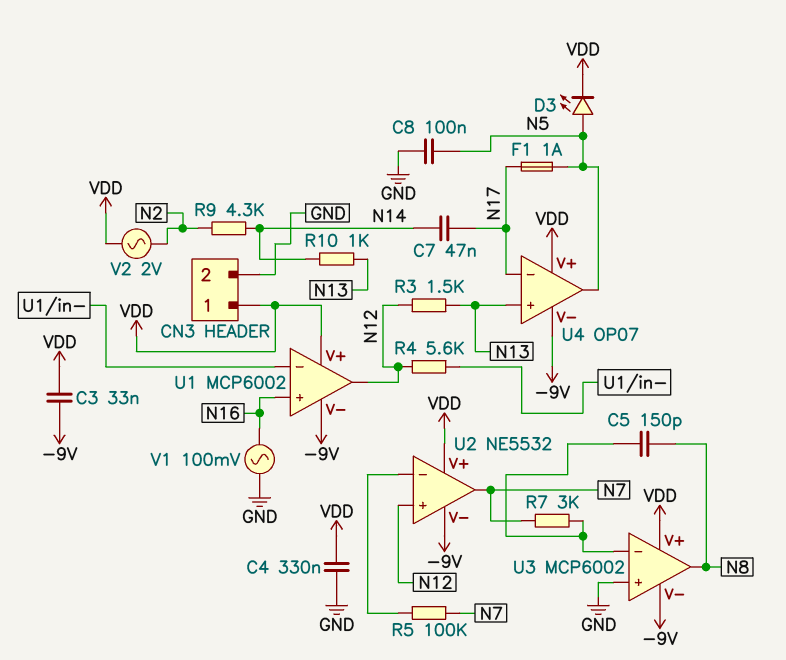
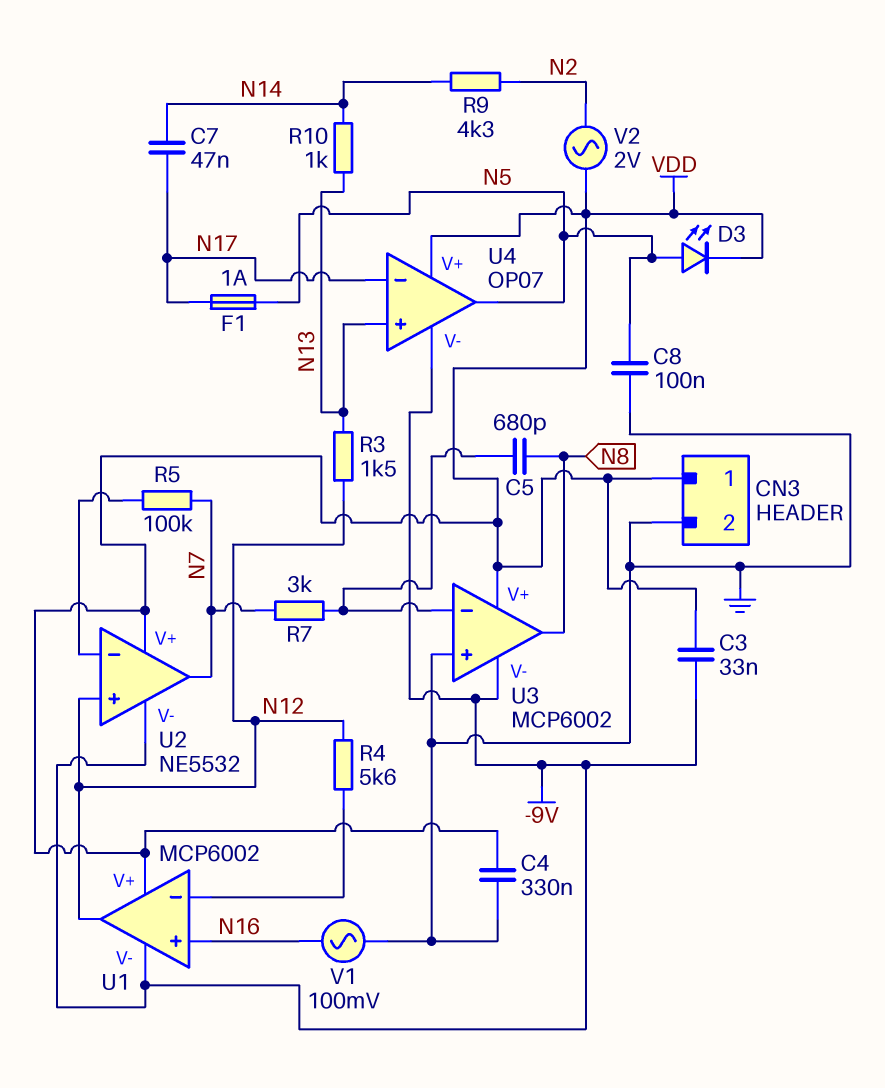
C5: 150pF (N8, U3/in-) -> 680pF (N8, U3/in-)

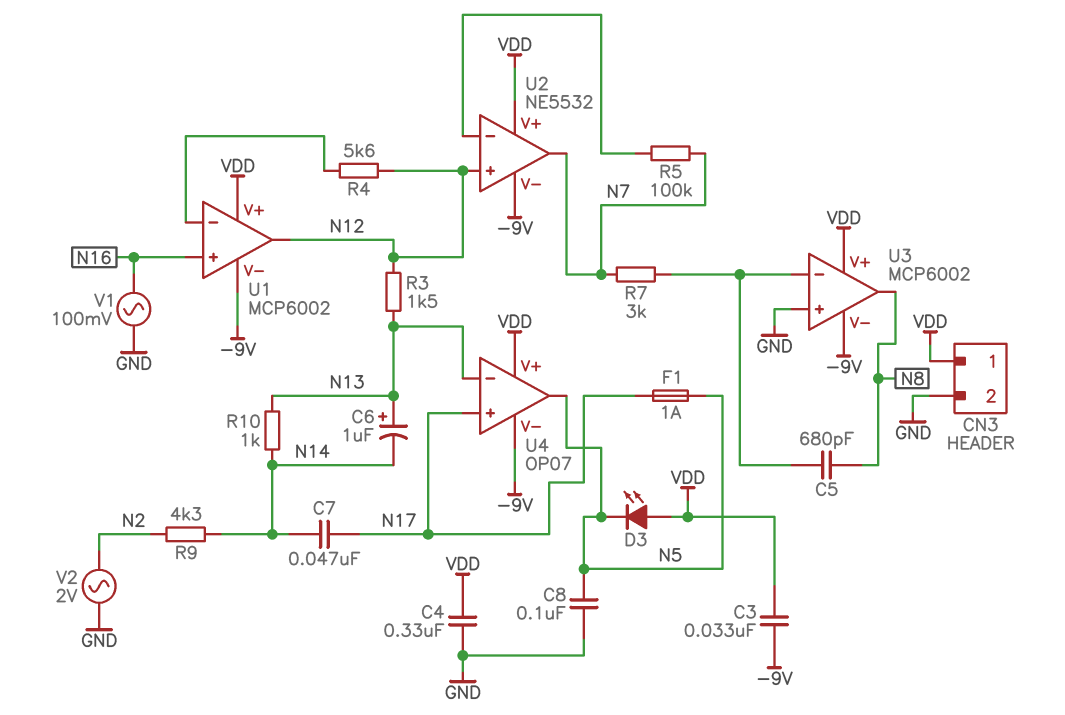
C6: none -> 1uF (plus N13, minus N14)
D3: LED (A N5, K VDD) -> LED (A VDD, K N5)
U4 pin in+: N13 -> N17
U4 pin in-: N17 -> N13
V2: AC 2V (N2, VDD) -> AC 2V (GND, N2)

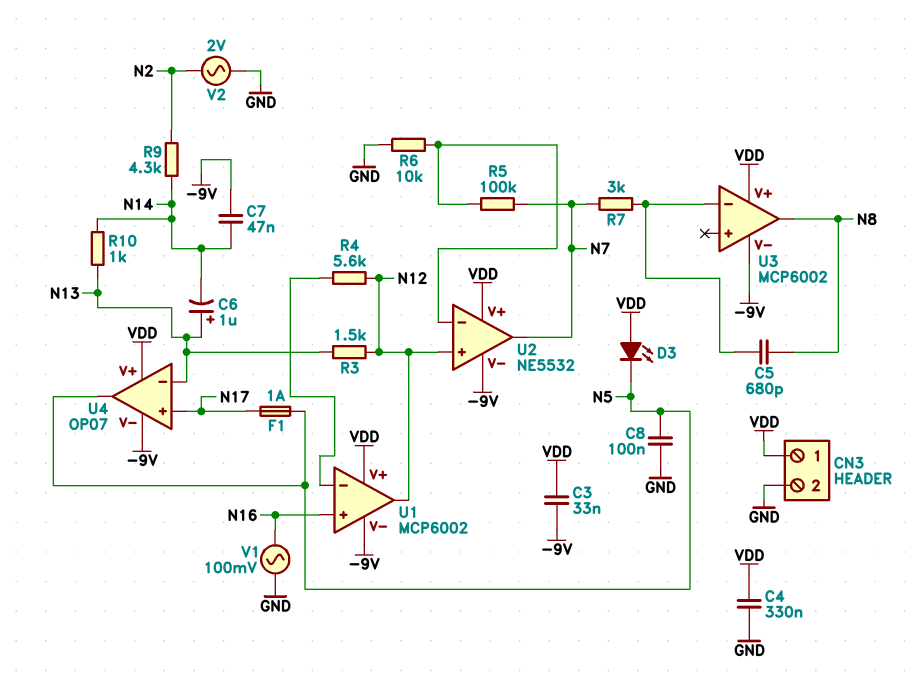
C7: 47nF (N14, N17) -> 47nF (-9V, N14)
R6: none -> 10k (GND, U2/in-)
U3 pin in+: GND -> none

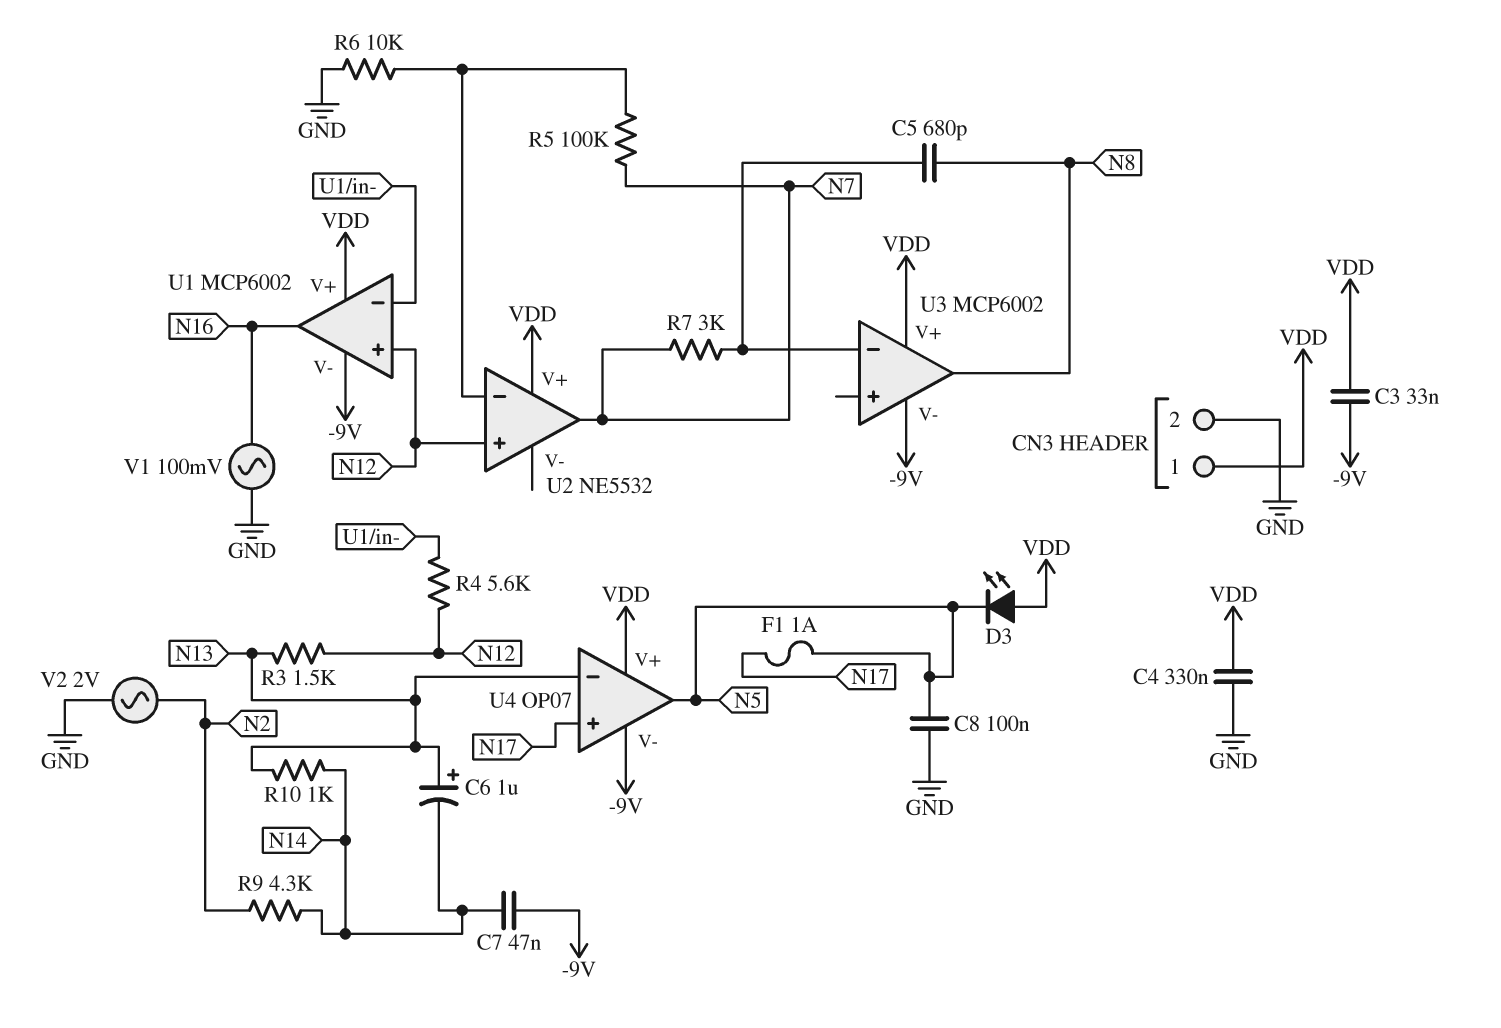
U1 pin in+: N16 -> N12
U1 pin out: N12 -> N16
U2 pin V-: -9V -> none

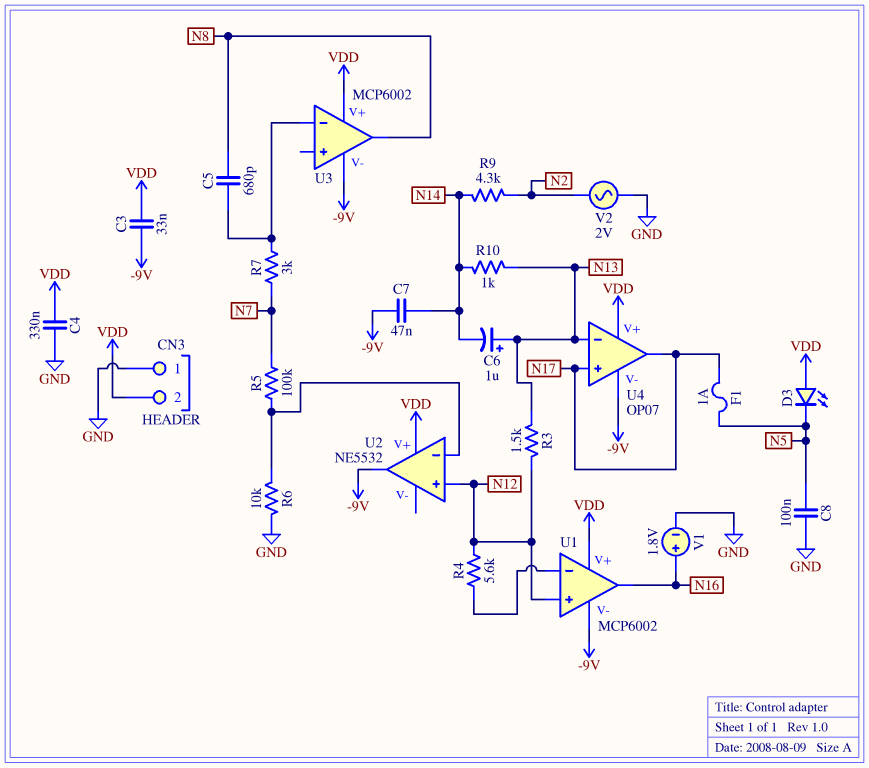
CN3 pin 1: VDD -> GND
CN3 pin 2: GND -> VDD
U2 pin out: N7 -> -9V
U4 pin out: N5 -> N17
V1: AC 100mV (GND, N16) -> 1.8V (plus N16, minus GND)

